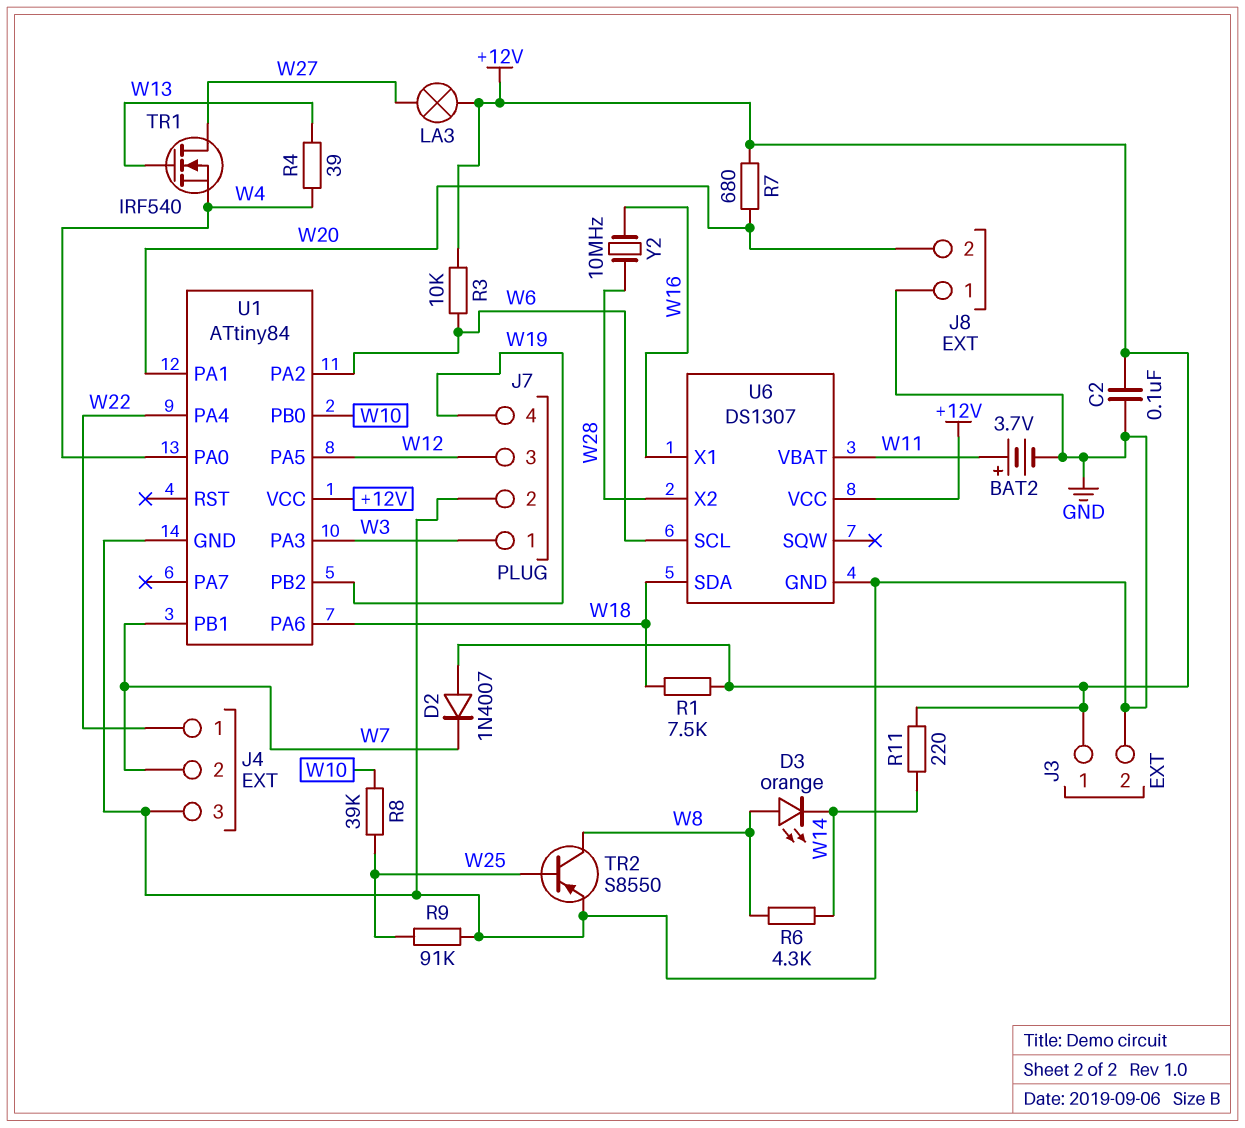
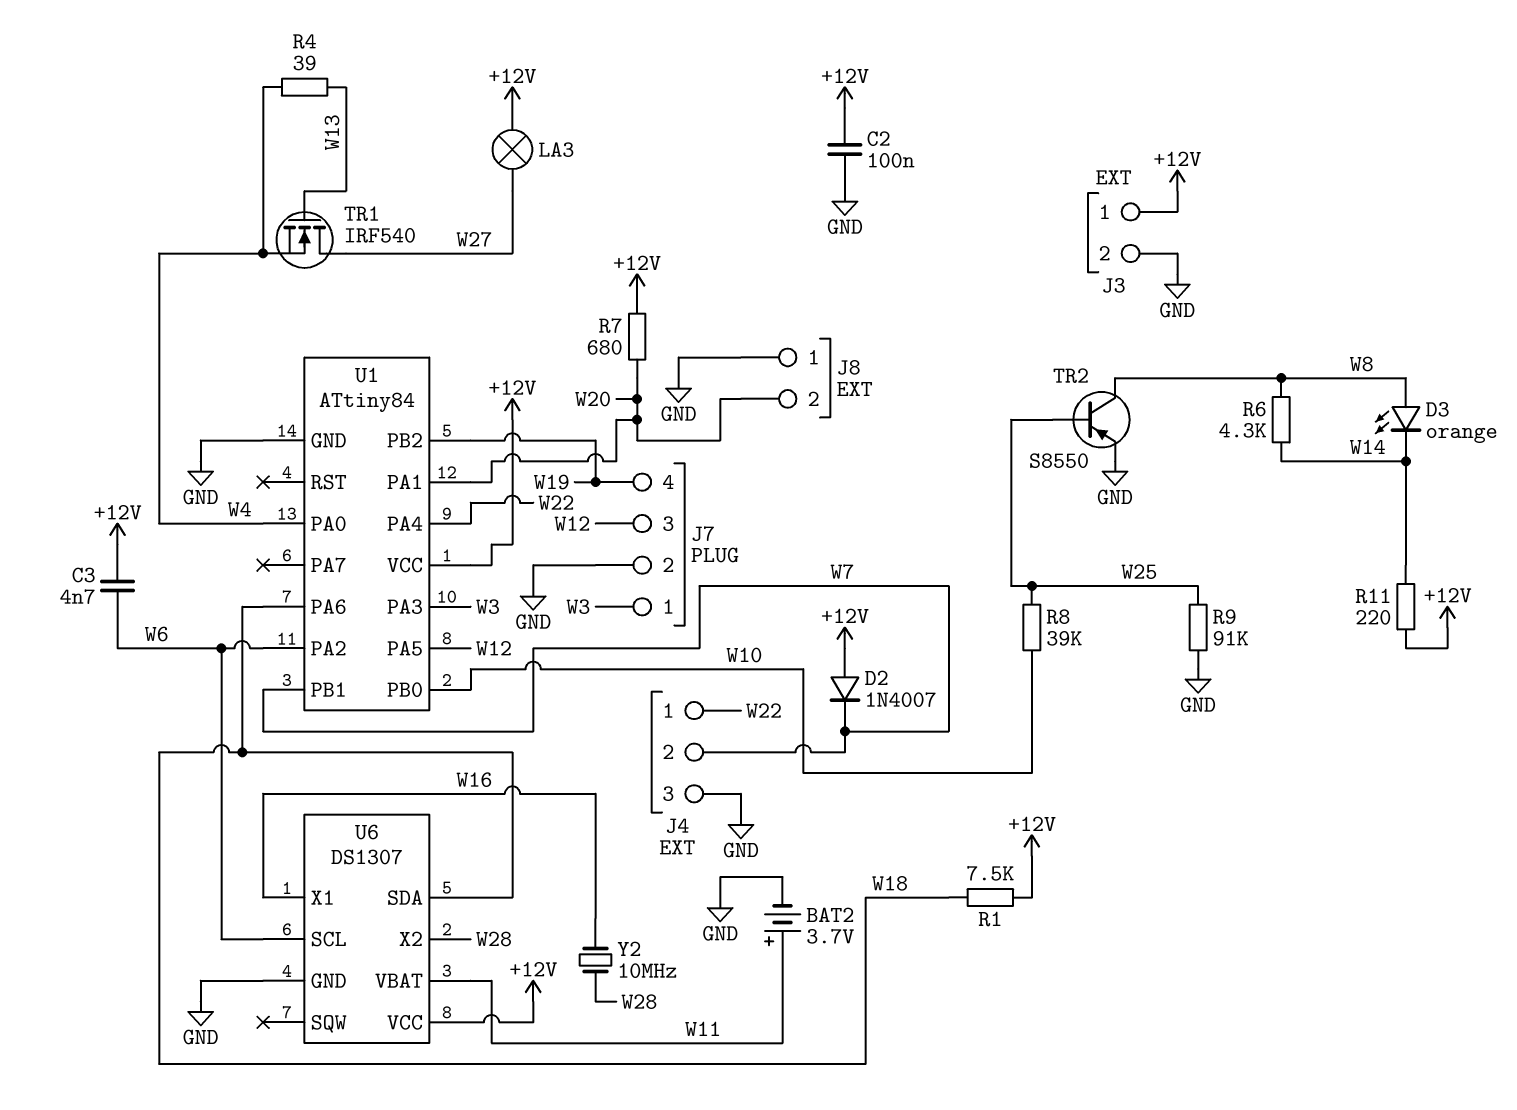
C3: none -> 4.7nF (+12V, W6)
R3: 10k (+12V, W6) -> none

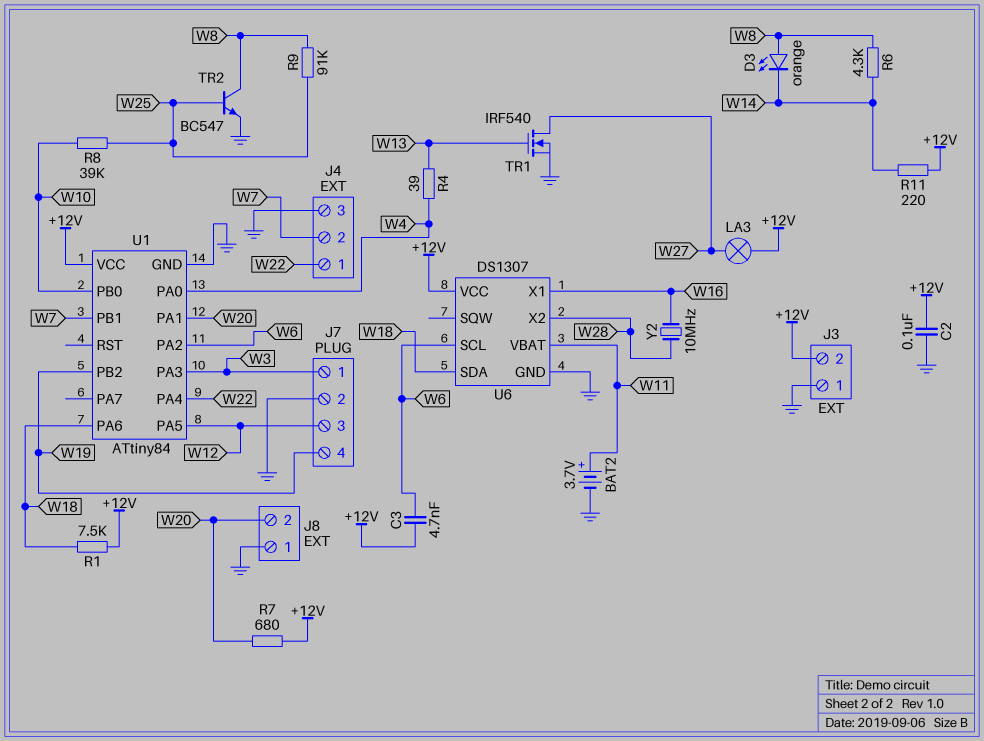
D2: diode 1N4007 (A +12V, K W7) -> none
J3 pin 1: +12V -> GND
J3 pin 2: GND -> +12V
R9: 91k (GND, W25) -> 91k (W8, W25)
TR1: NMOS IRF540 (G W13, D W27, S W4) -> NMOS IRF540 (G W13, D W27, S GND)
TR2: PNP S8550 (B W25, C W8, E GND) -> NPN BC547 (B W25, C W8, E GND)

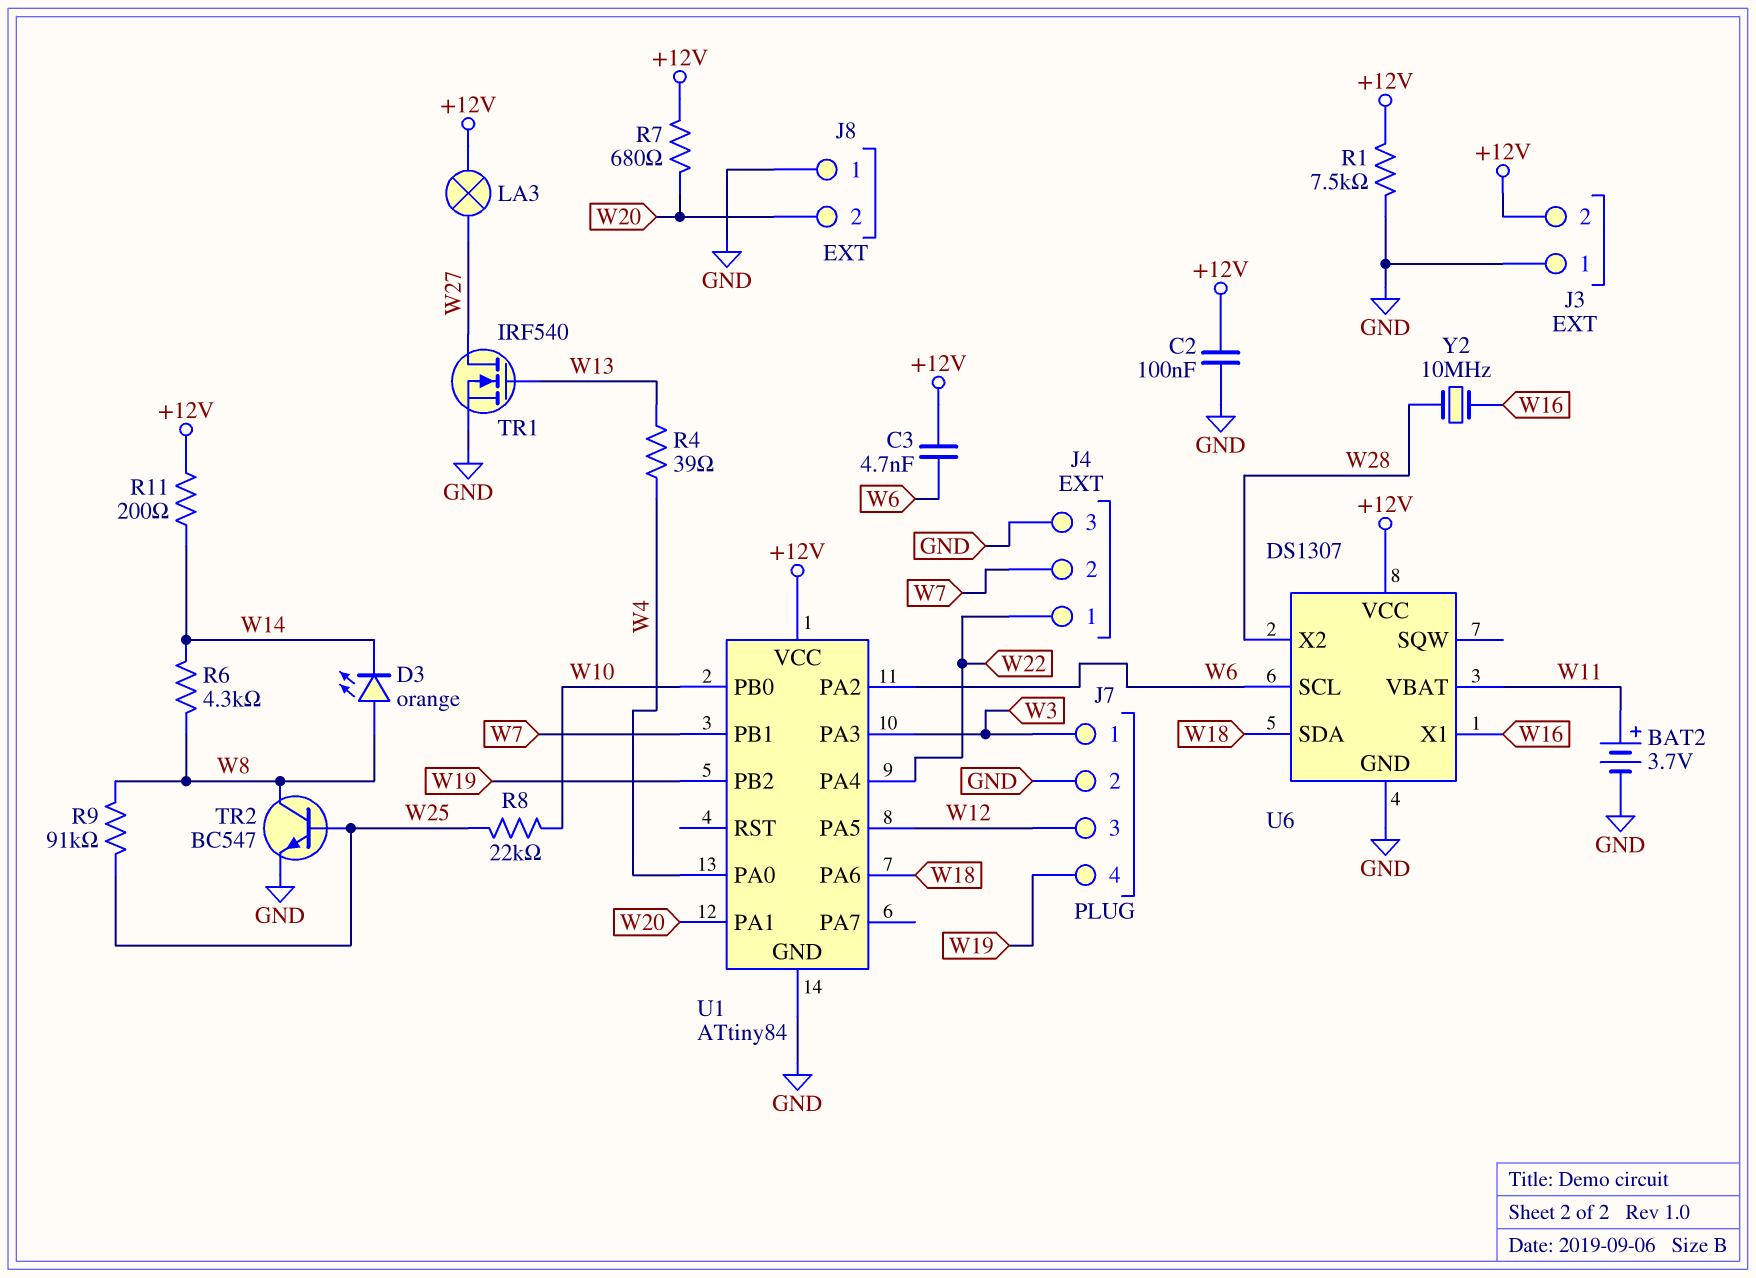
R1: 7.5k (+12V, W18) -> 7.5k (+12V, GND)
R8: 39k (W10, W25) -> 22k (W10, W25)
R11: 220 (+12V, W14) -> 200 (+12V, W14)

